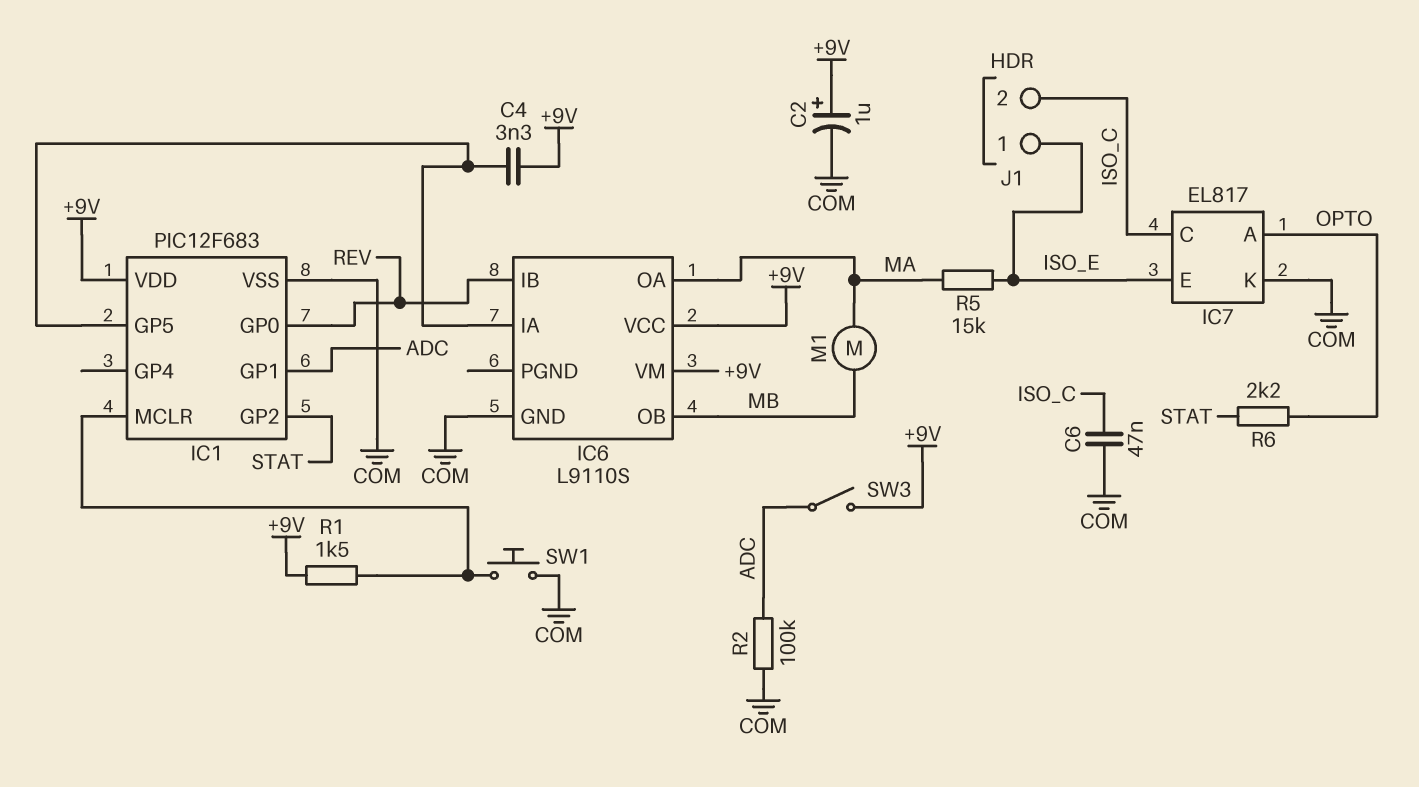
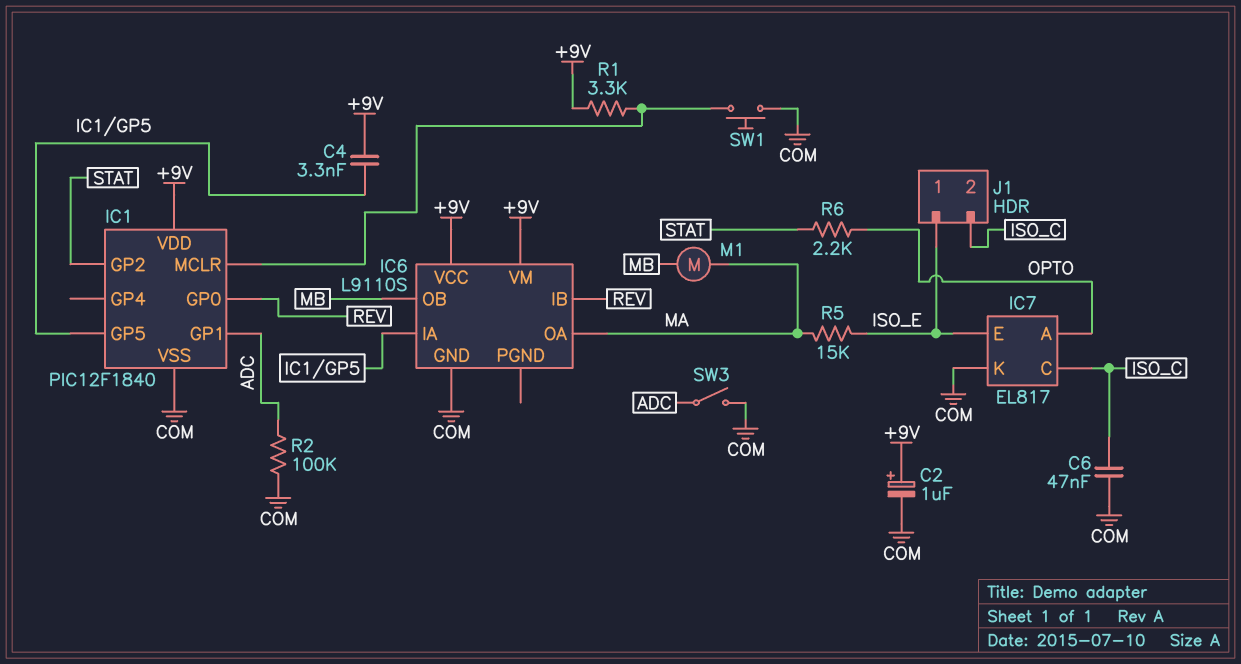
IC1: PIC12F683 -> PIC12F1840
R1: 1.5k (+9V, IC1/MCLR) -> 3.3k (+9V, IC1/MCLR)
SW3: switch (+9V, ADC) -> switch (ADC, COM)

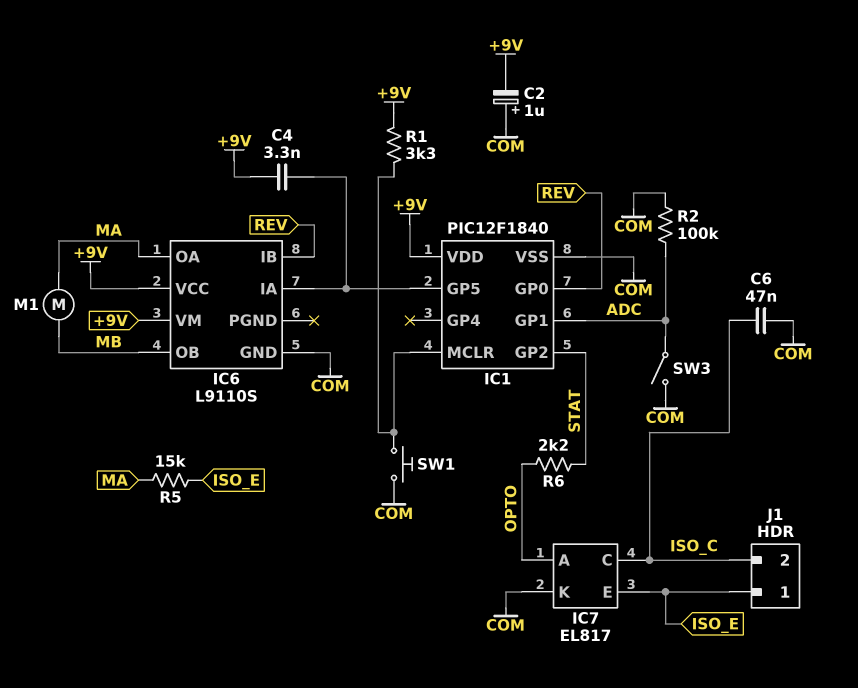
C2: 1uF (plus +9V, minus COM) -> 1uF (plus COM, minus +9V)

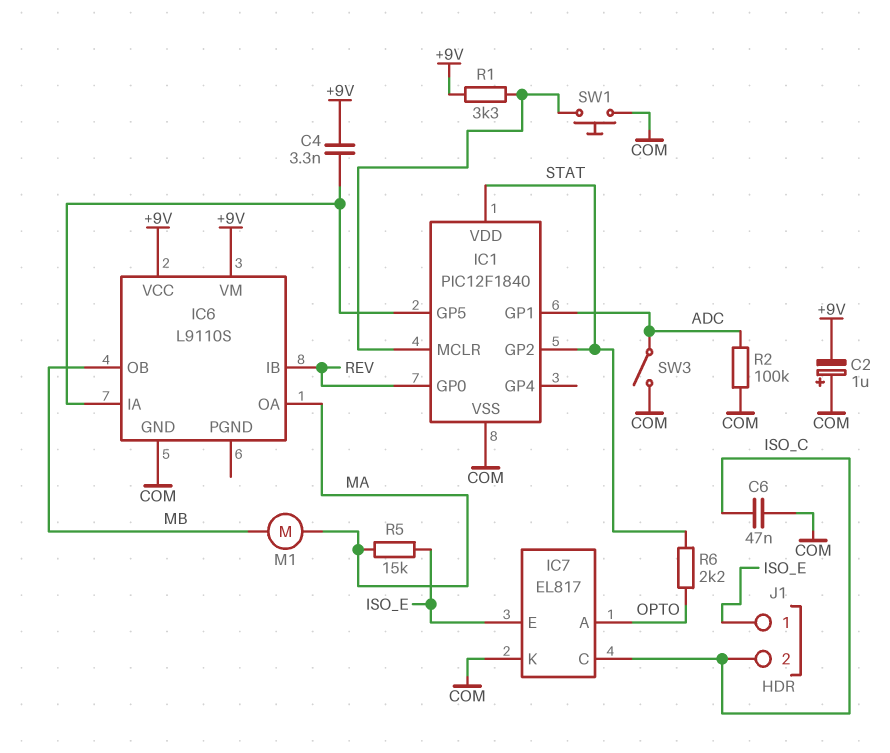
IC1 pin VDD: +9V -> STAT

